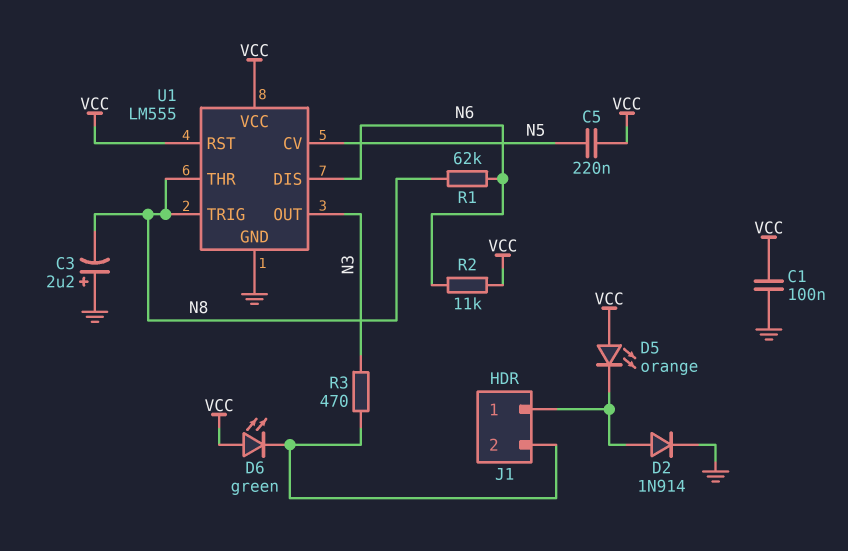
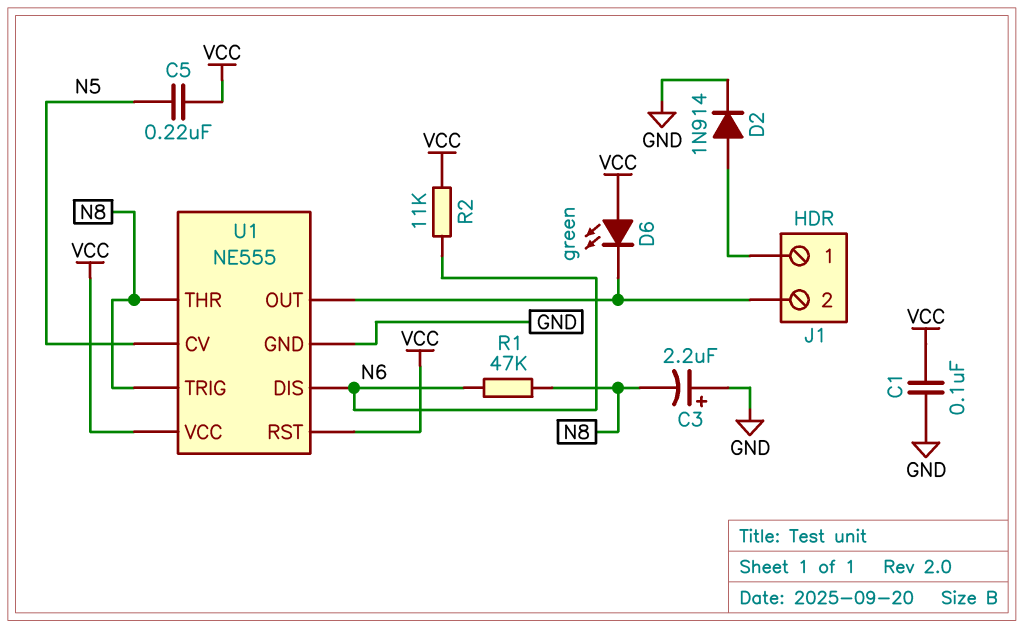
D5: LED orange (A VCC, K J1/1) -> none
R1: 62k (N6, N8) -> 47k (N6, N8)
R3: 470 (J1/2, N3) -> none
U1: LM555 -> NE555
U1 pin OUT: N3 -> J1/2

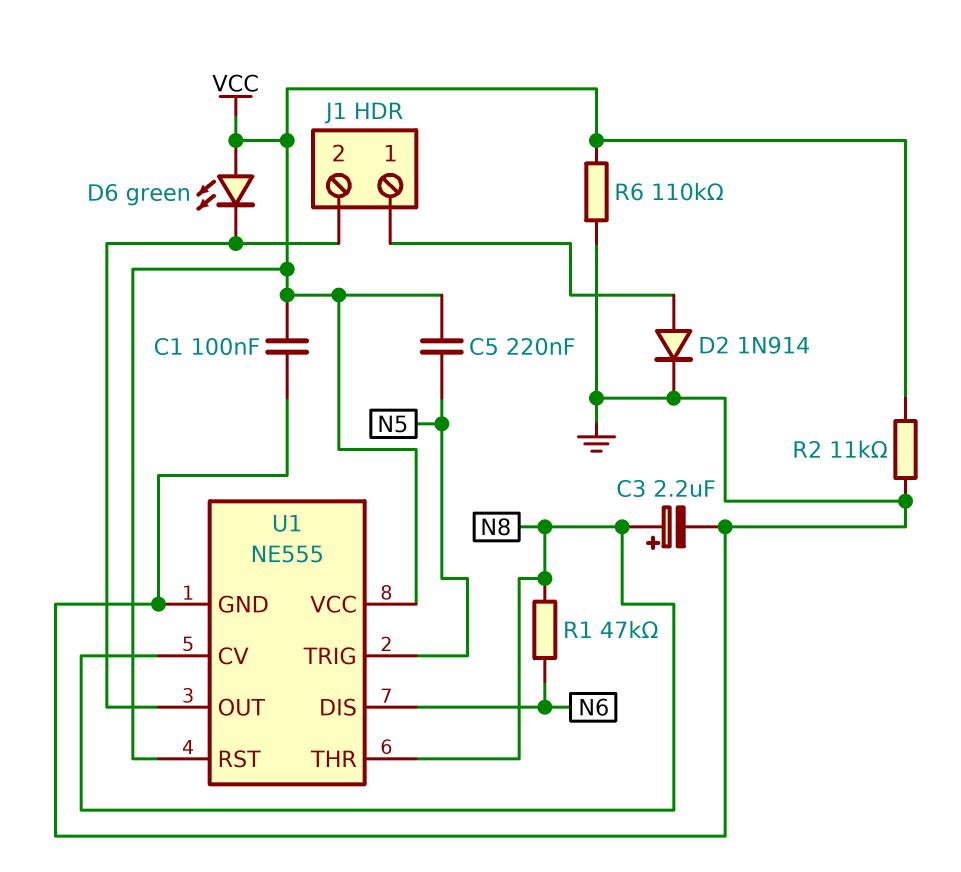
C3: 2.2uF (plus GND, minus N8) -> 2.2uF (plus N8, minus GND)
R2: 11k (N6, VCC) -> 11k (GND, VCC)
R6: none -> 110k (GND, VCC)
U1 pin CV: N5 -> N8
U1 pin TRIG: N8 -> N5

